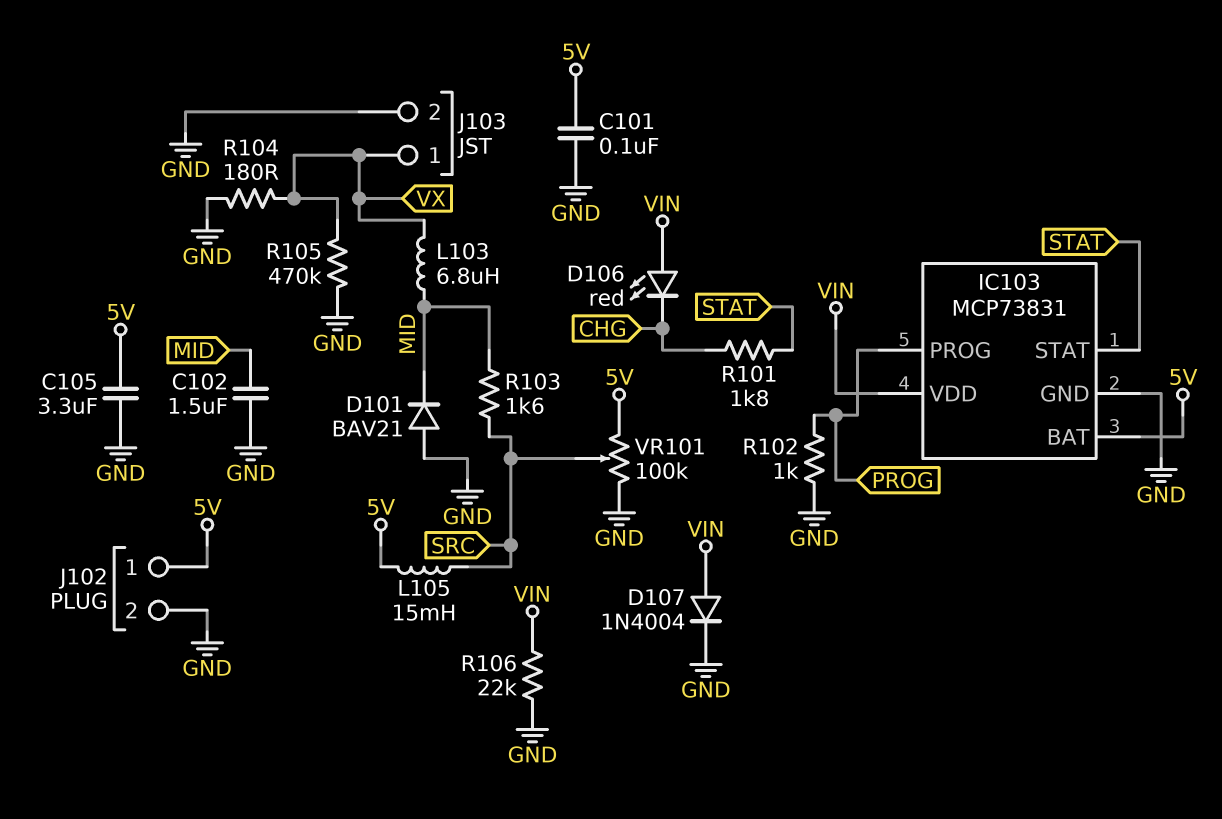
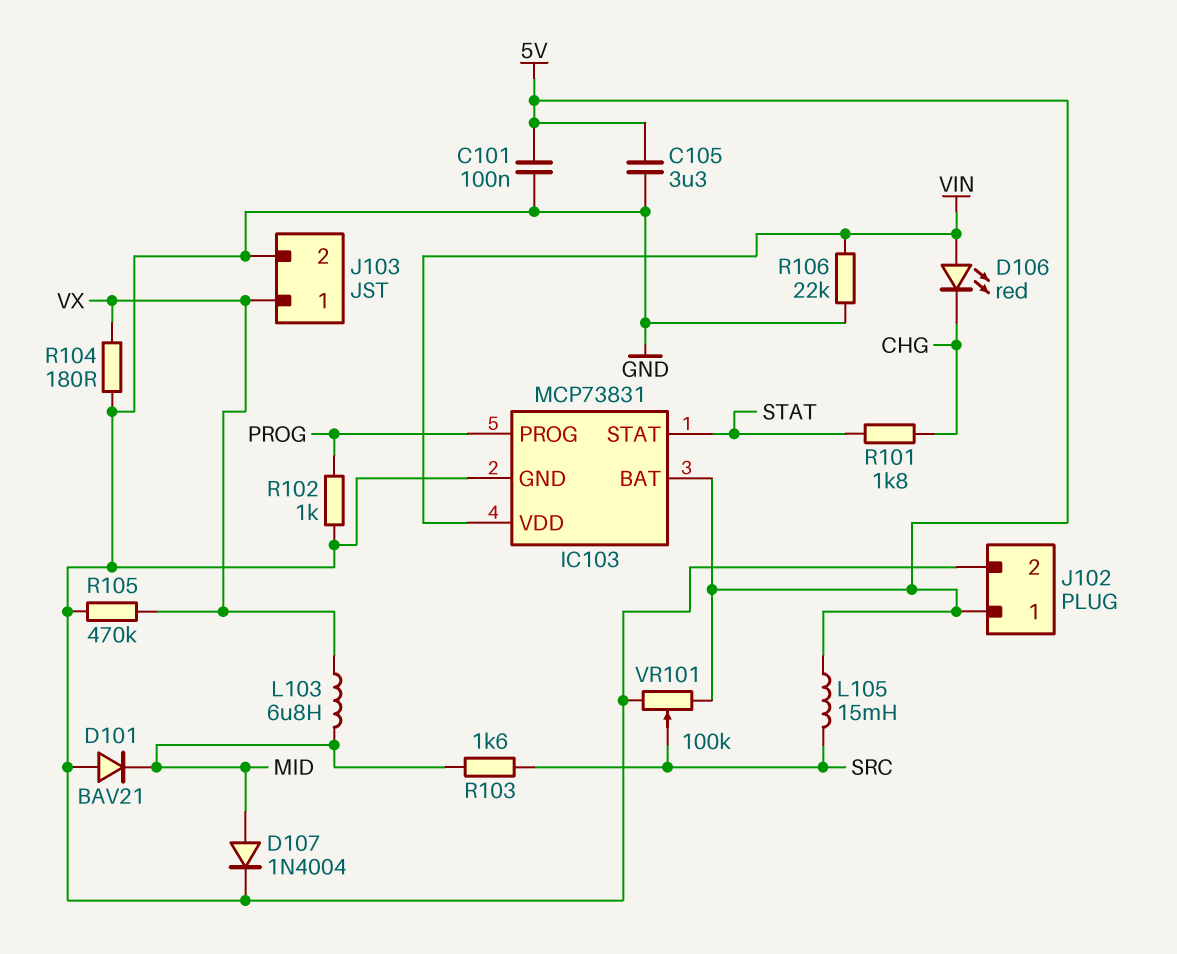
C102: 1.5uF (GND, MID) -> none
D107: diode 1N4004 (A VIN, K GND) -> diode 1N4004 (A MID, K GND)

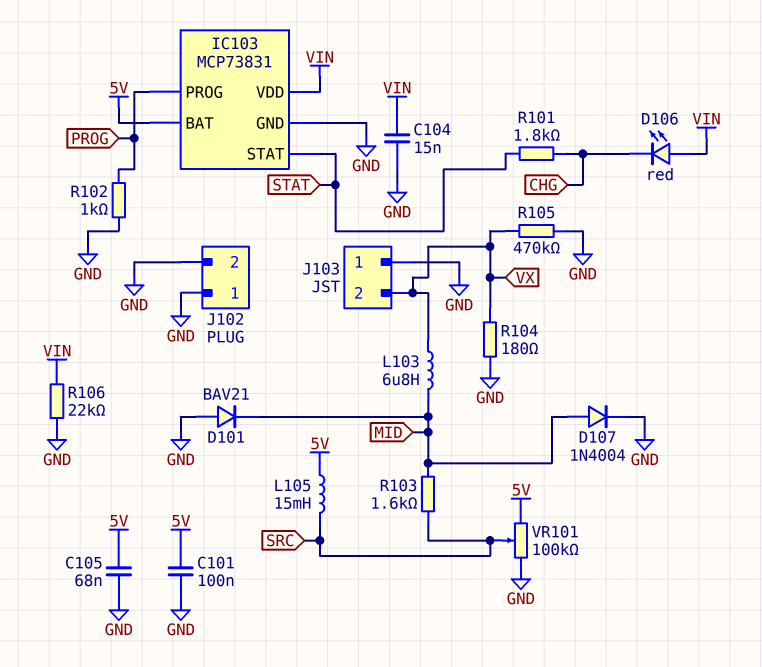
C104: none -> 15nF (GND, VIN)
C105: 3.3uF (5V, GND) -> 68nF (5V, GND)
J102 pin 1: 5V -> GND
J103 pin 1: VX -> GND
J103 pin 2: GND -> VX

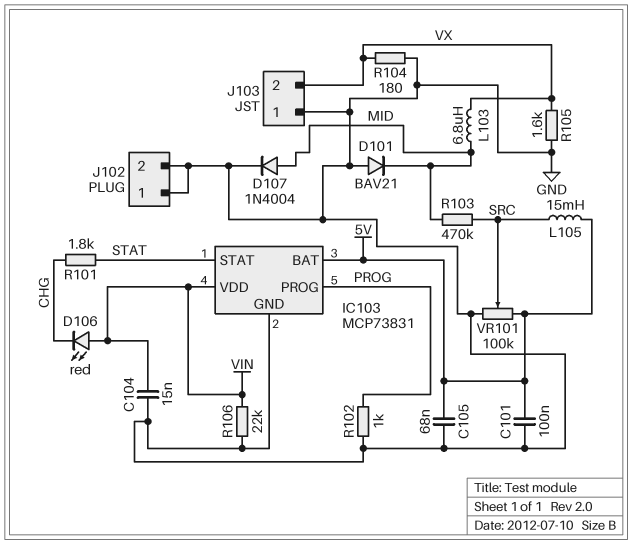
R103: 1.6k (MID, SRC) -> 470k (MID, SRC)
R105: 470k (GND, VX) -> 1.6k (GND, VX)

